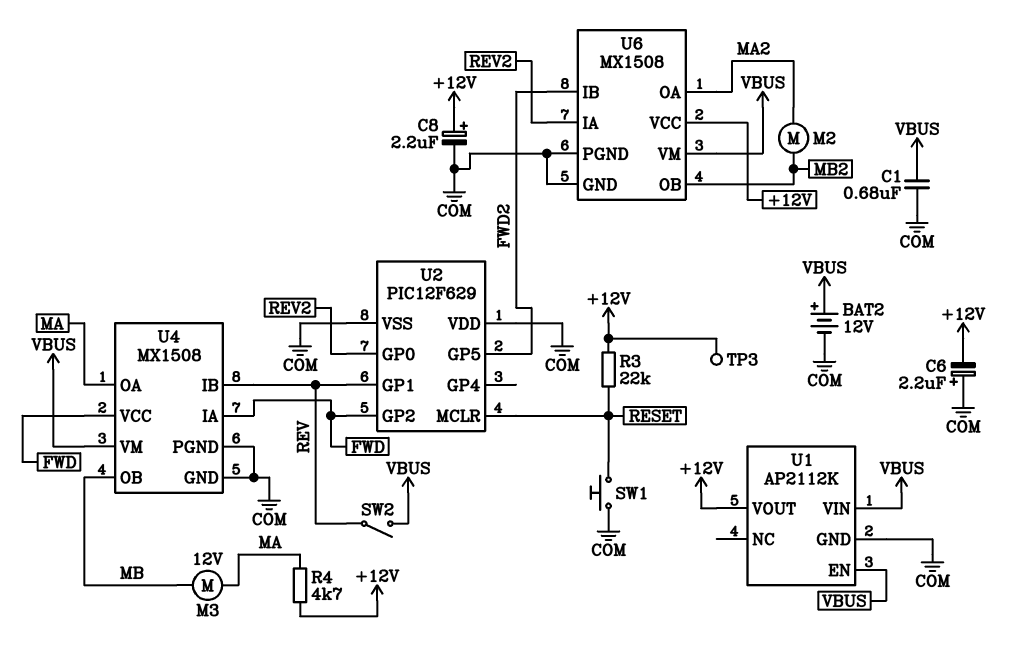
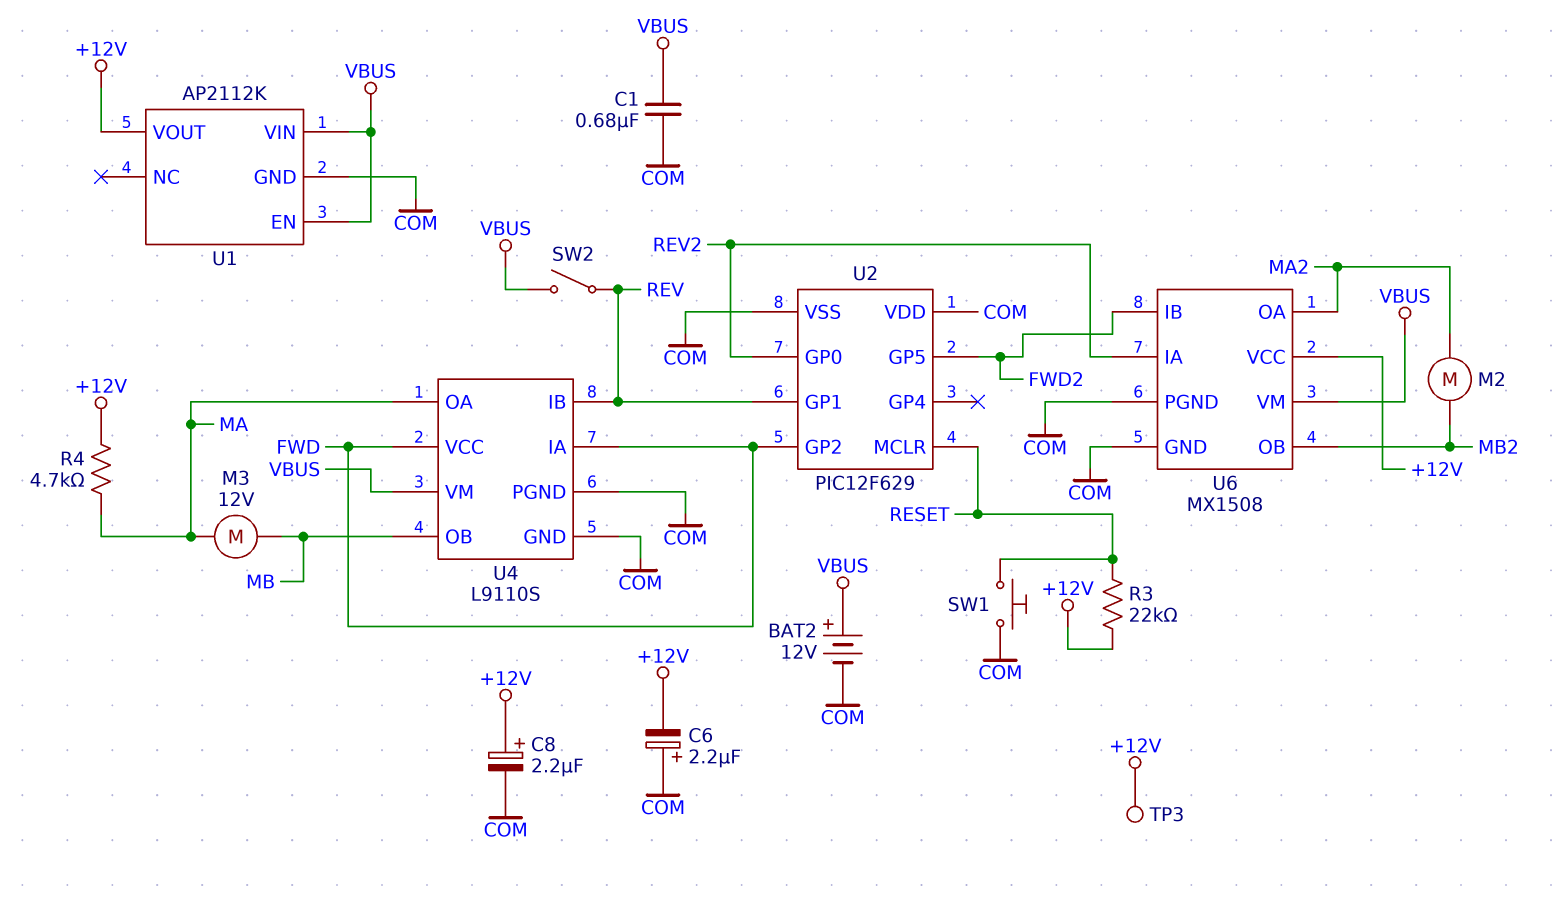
U4: MX1508 -> L9110S

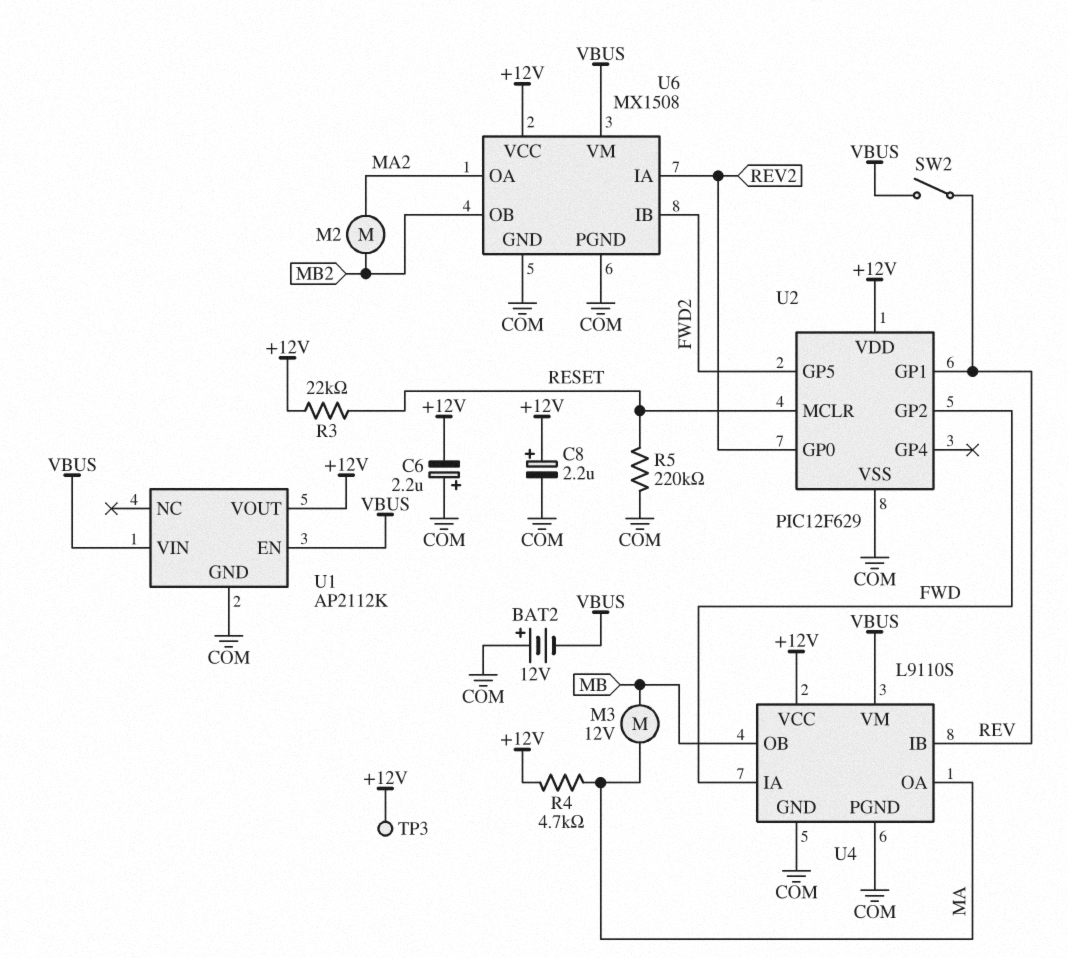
BAT2: 12V (plus VBUS, minus COM) -> 12V (plus COM, minus VBUS)
C1: 680nF (COM, VBUS) -> none
R5: none -> 220k (COM, RESET)
SW1: button (COM, RESET) -> none
U2 pin VDD: COM -> +12V
U4 pin VCC: FWD -> +12V

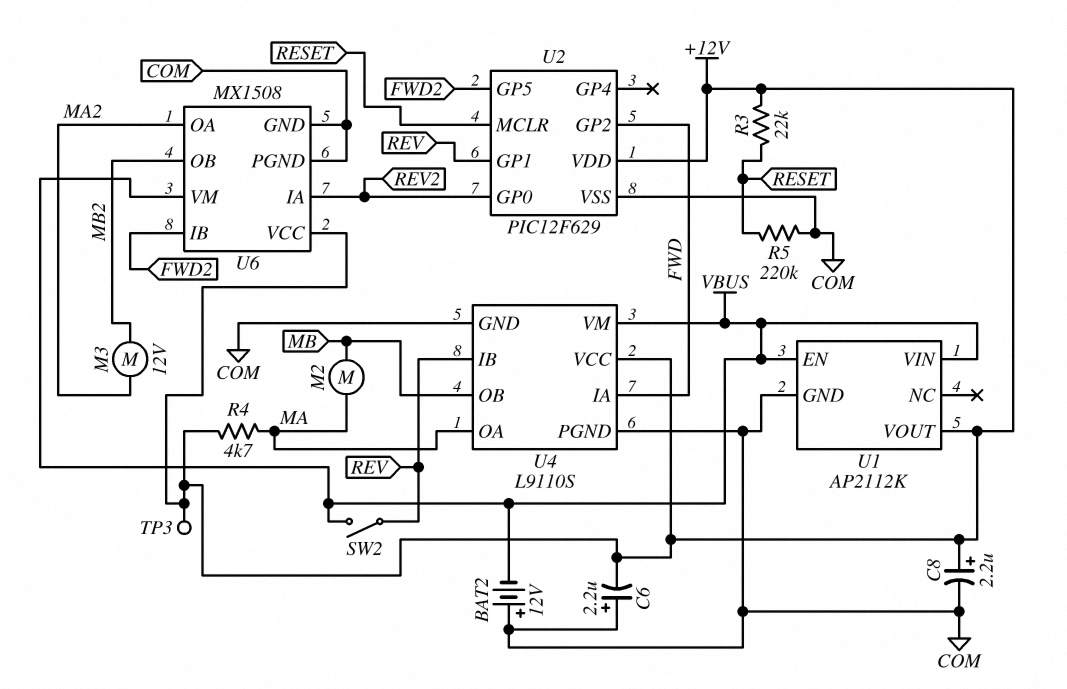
M2: motor (MA2, MB2) -> motor (MA, MB)
M3: motor 12V (MA, MB) -> motor 12V (MA2, MB2)

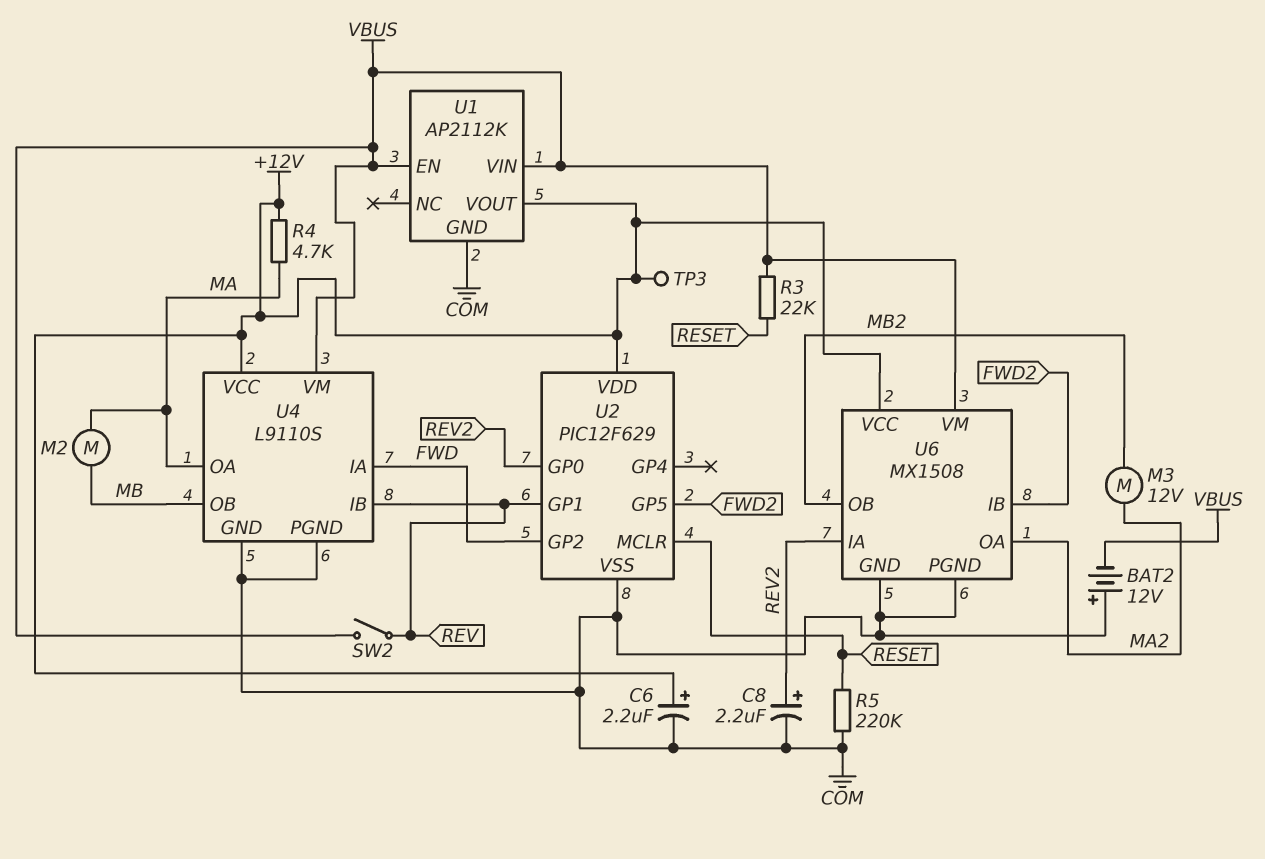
C6: 2.2uF (plus COM, minus +12V) -> 2.2uF (plus +12V, minus COM)
C8: 2.2uF (plus +12V, minus COM) -> 2.2uF (plus REV2, minus COM)
R3: 22k (+12V, RESET) -> 22k (RESET, VBUS)

